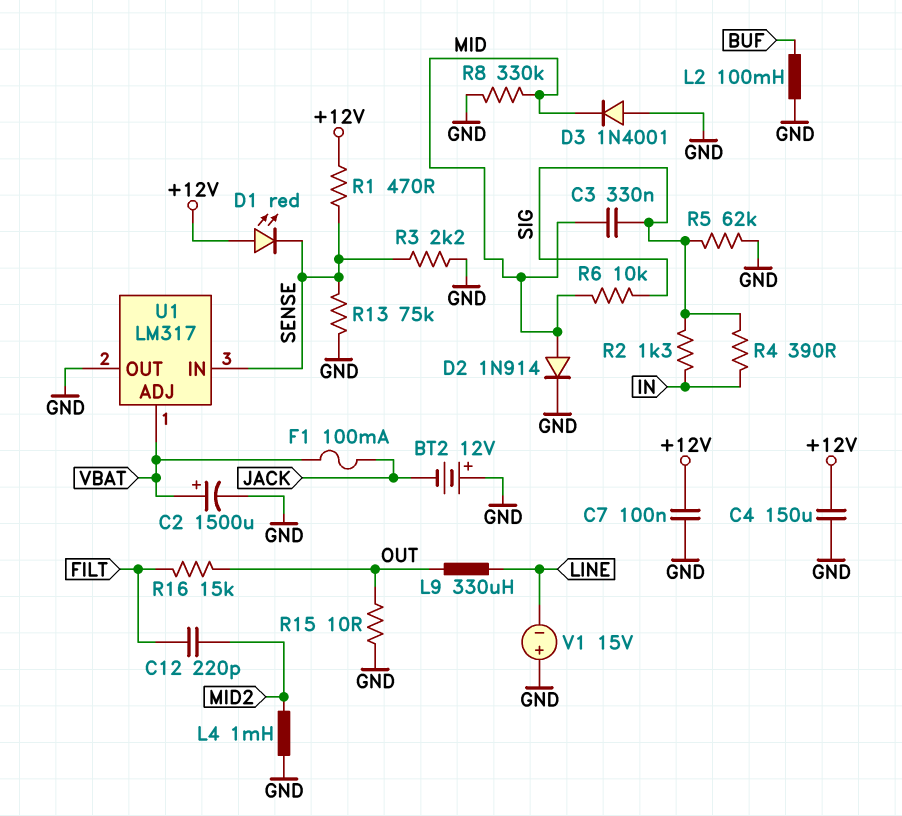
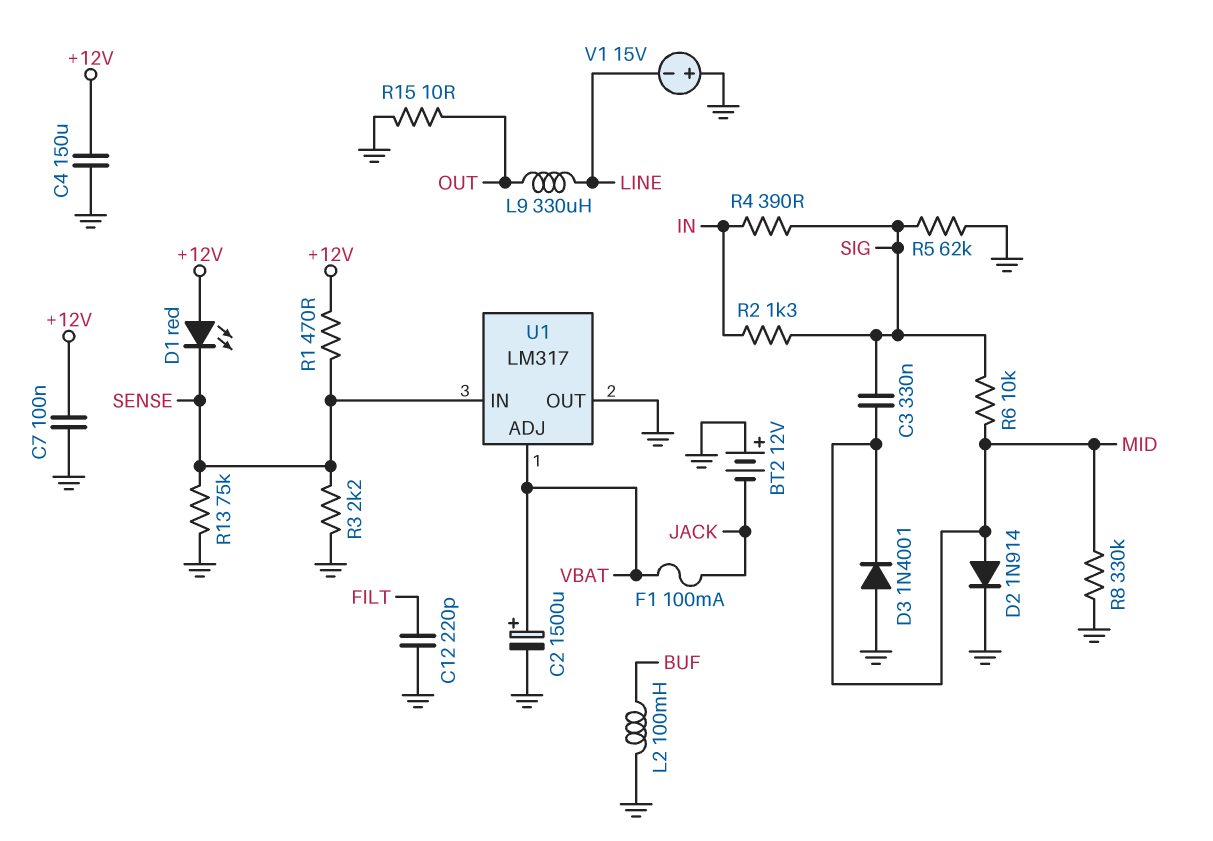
C12: 220pF (FILT, MID2) -> 220pF (FILT, GND)
L4: 1mH (GND, MID2) -> none
R16: 15k (FILT, OUT) -> none

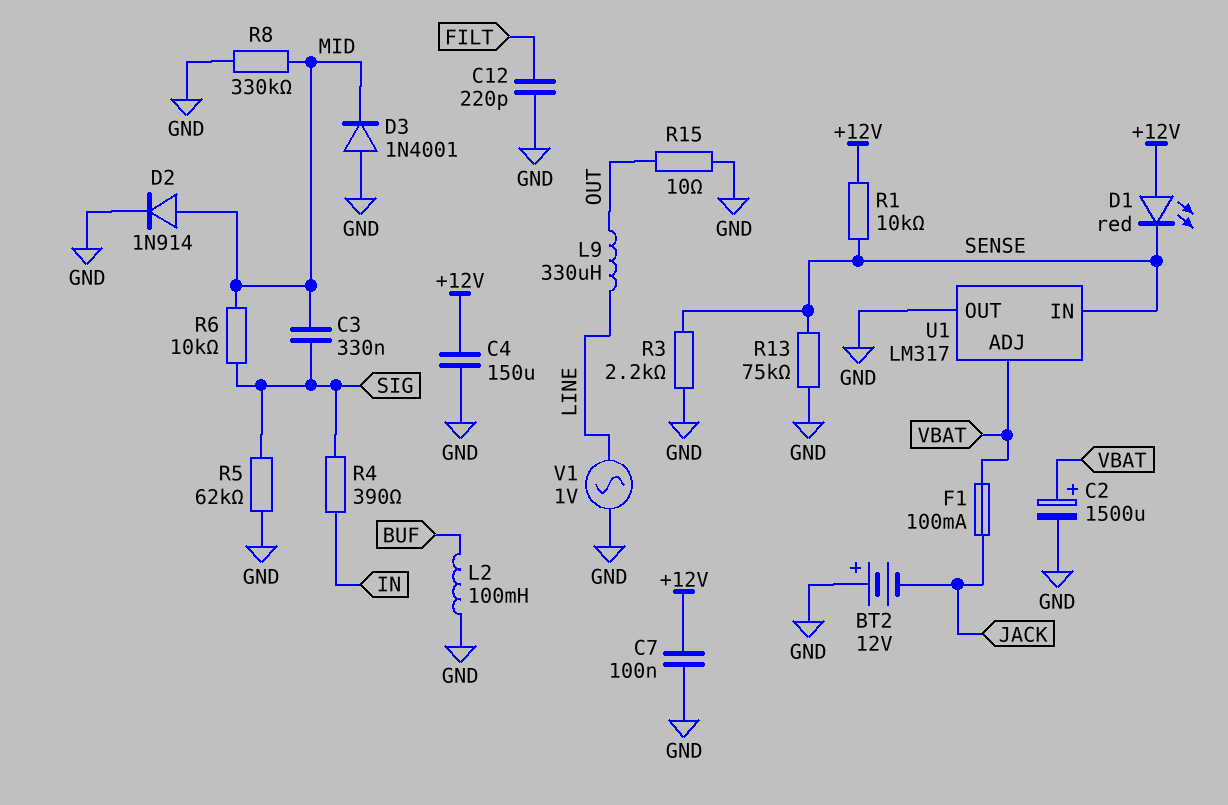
R1: 470 (+12V, SENSE) -> 10k (+12V, SENSE)
R2: 1.3k (IN, SIG) -> none
V1: 15V (plus GND, minus LINE) -> AC 1V (GND, LINE)

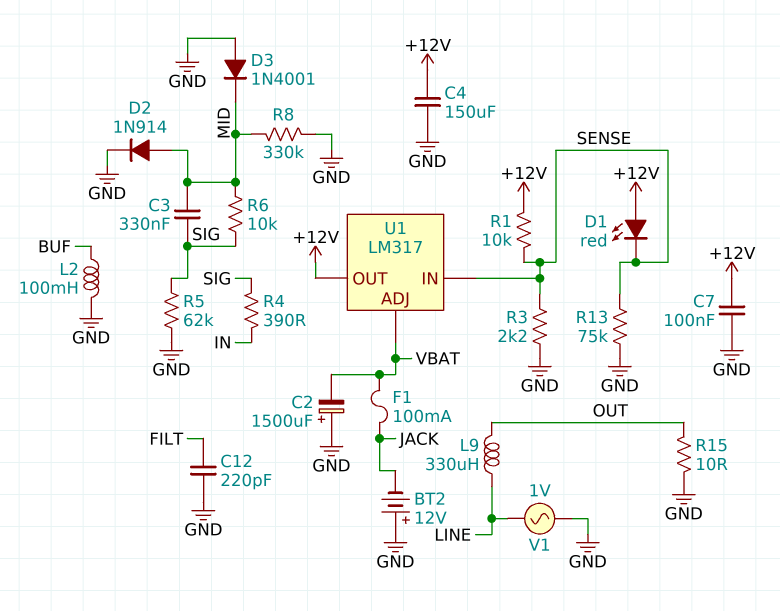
C2: 1500uF (plus VBAT, minus GND) -> 1500uF (plus GND, minus VBAT)
U1 pin OUT: GND -> +12V

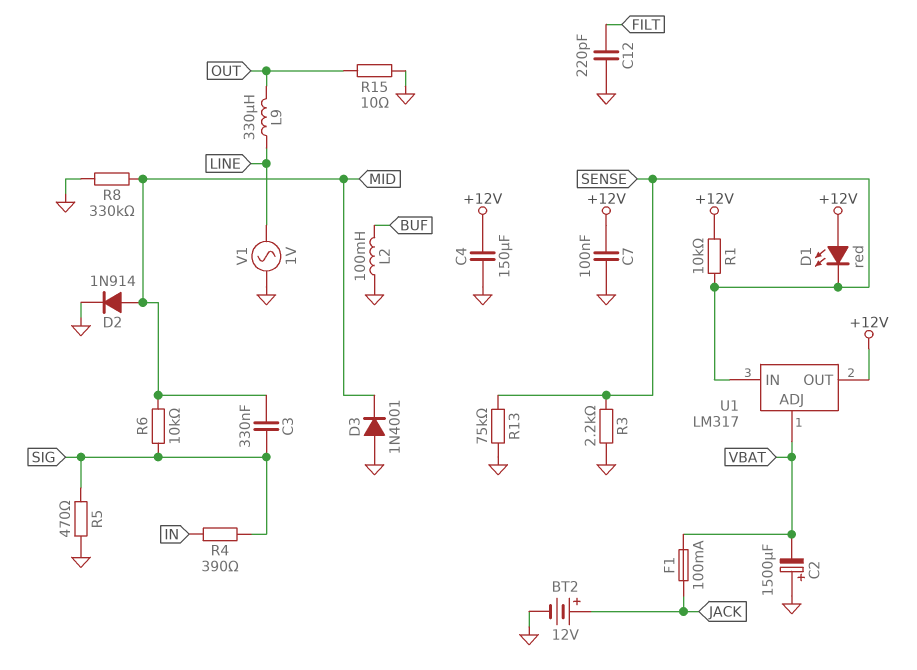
BT2: 12V (plus GND, minus JACK) -> 12V (plus JACK, minus GND)
R5: 62k (GND, SIG) -> 470 (GND, SIG)

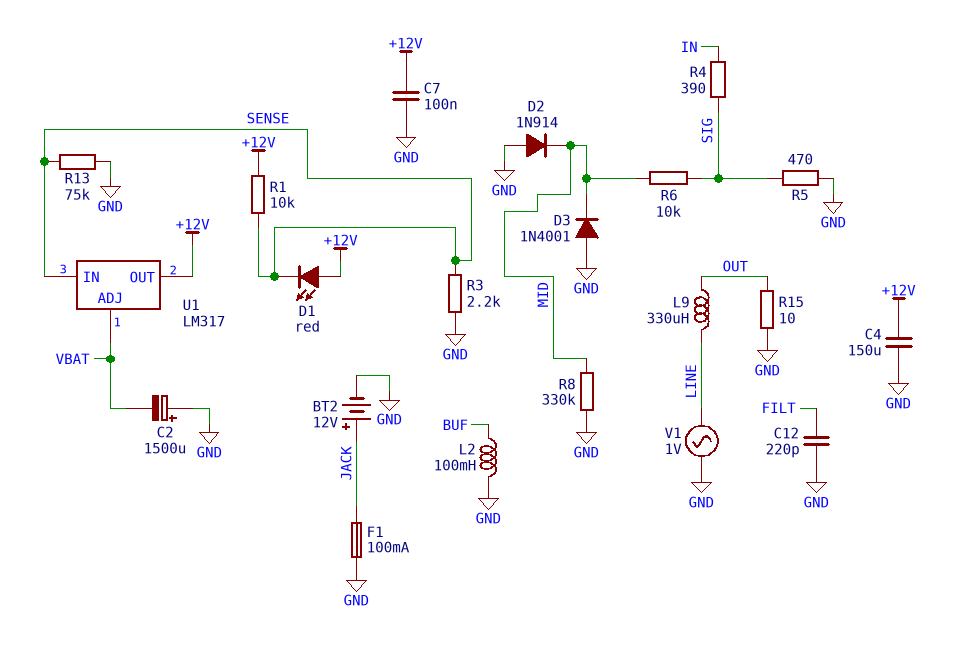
C3: 330nF (MID, SIG) -> none
D2: diode 1N914 (A MID, K GND) -> diode 1N914 (A GND, K MID)
F1: 100mA (JACK, VBAT) -> 100mA (GND, JACK)

